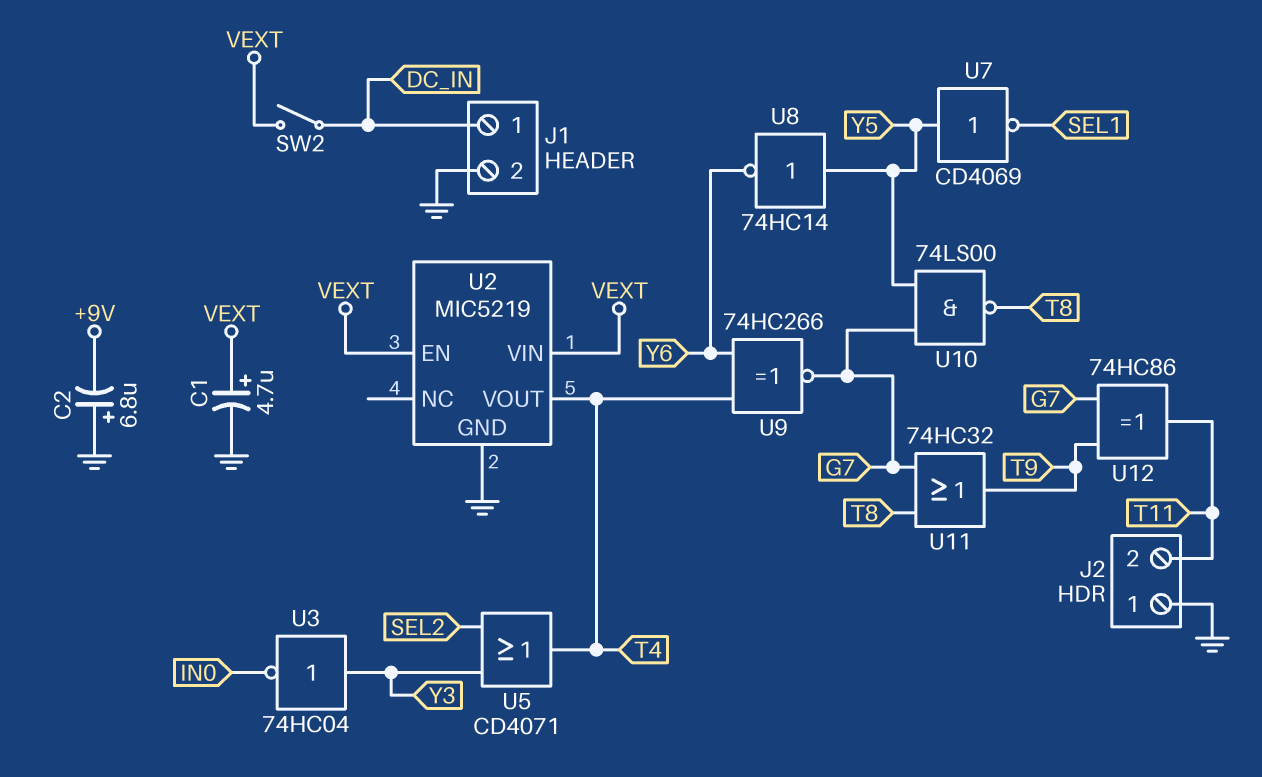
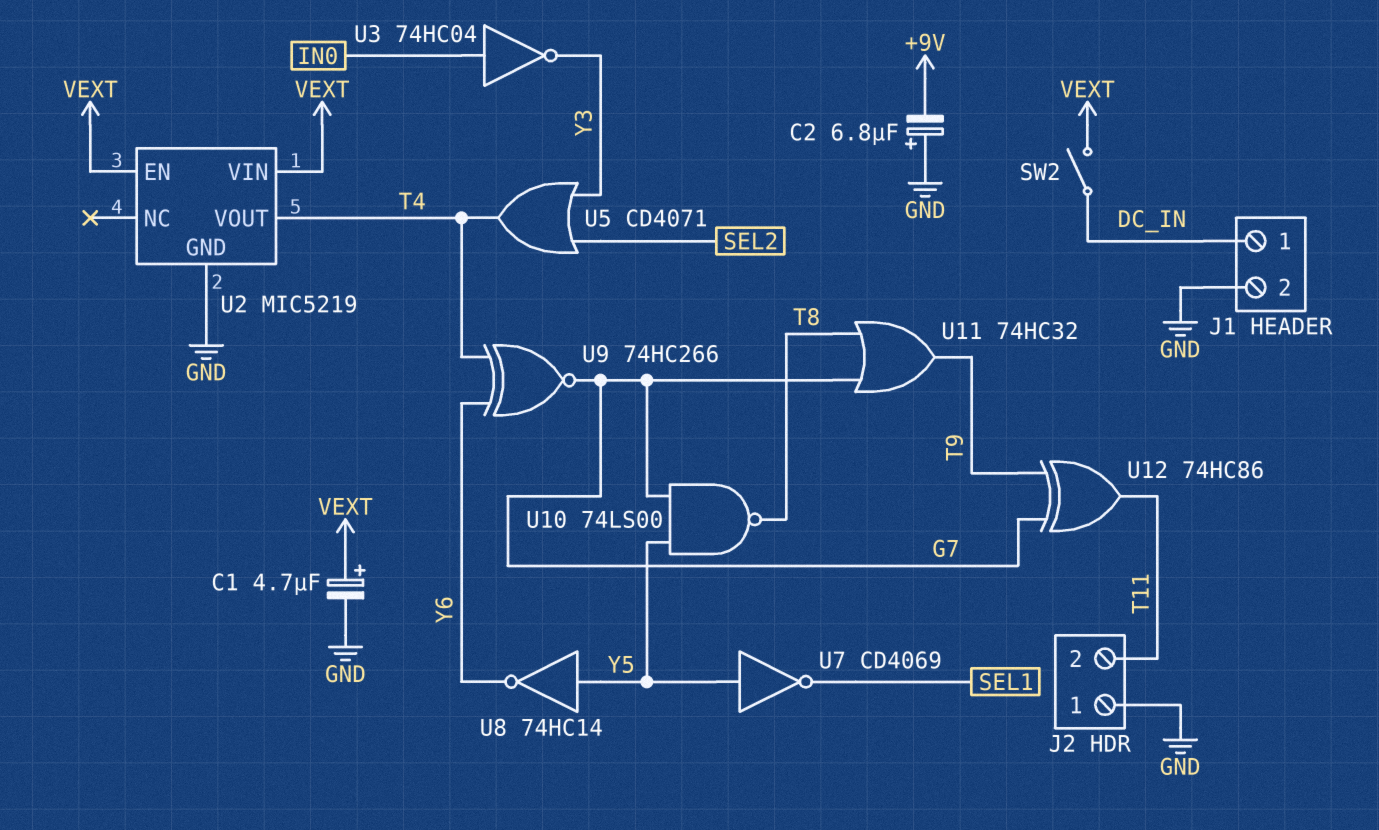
U3: NOT 74HC04 (in Y3, out IN0) -> NOT 74HC04 (in IN0, out Y3)

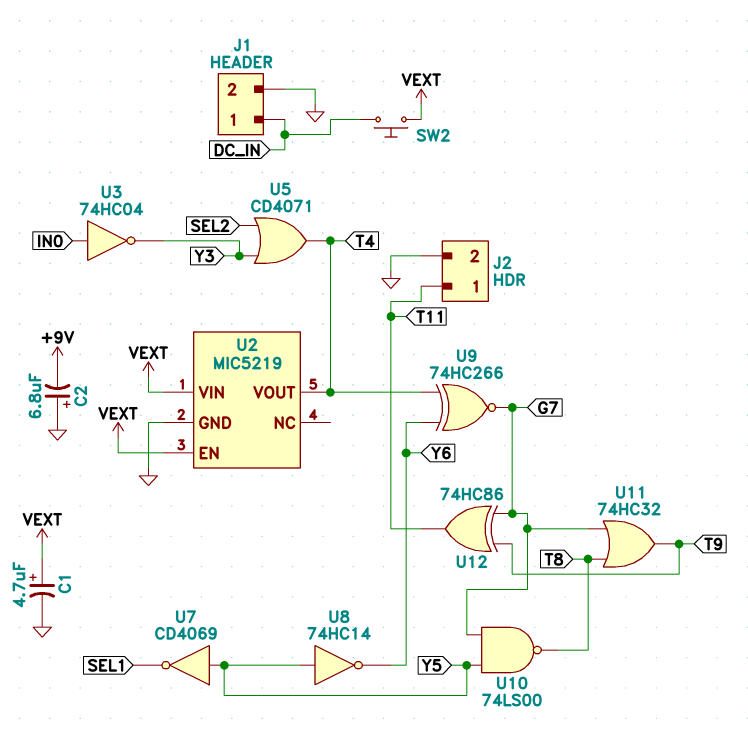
J2 pin 1: GND -> T11
J2 pin 2: T11 -> GND
SW2: switch (DC_IN, VEXT) -> button (DC_IN, VEXT)

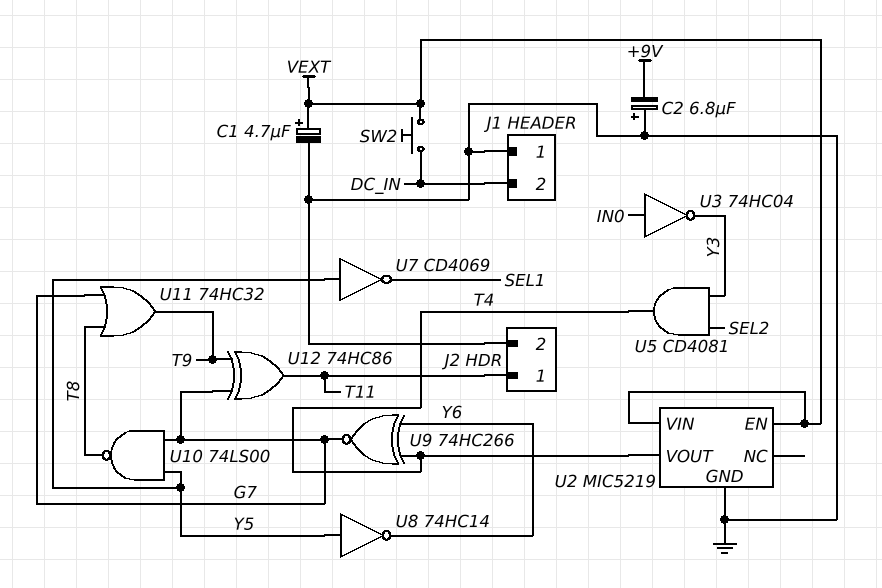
J1 pin 1: DC_IN -> GND
J1 pin 2: GND -> DC_IN
U5: OR CD4071 (in SEL2, in Y3, out T4) -> AND CD4081 (in SEL2, in Y3, out T4)

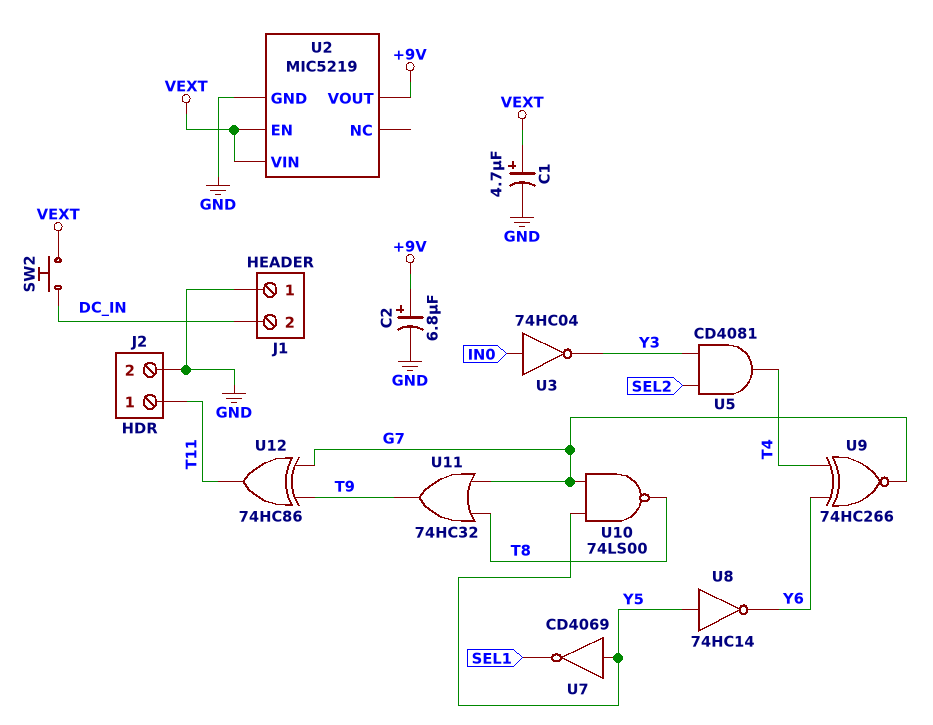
C2: 6.8uF (plus GND, minus +9V) -> 6.8uF (plus +9V, minus GND)
U2 pin VOUT: T4 -> +9V

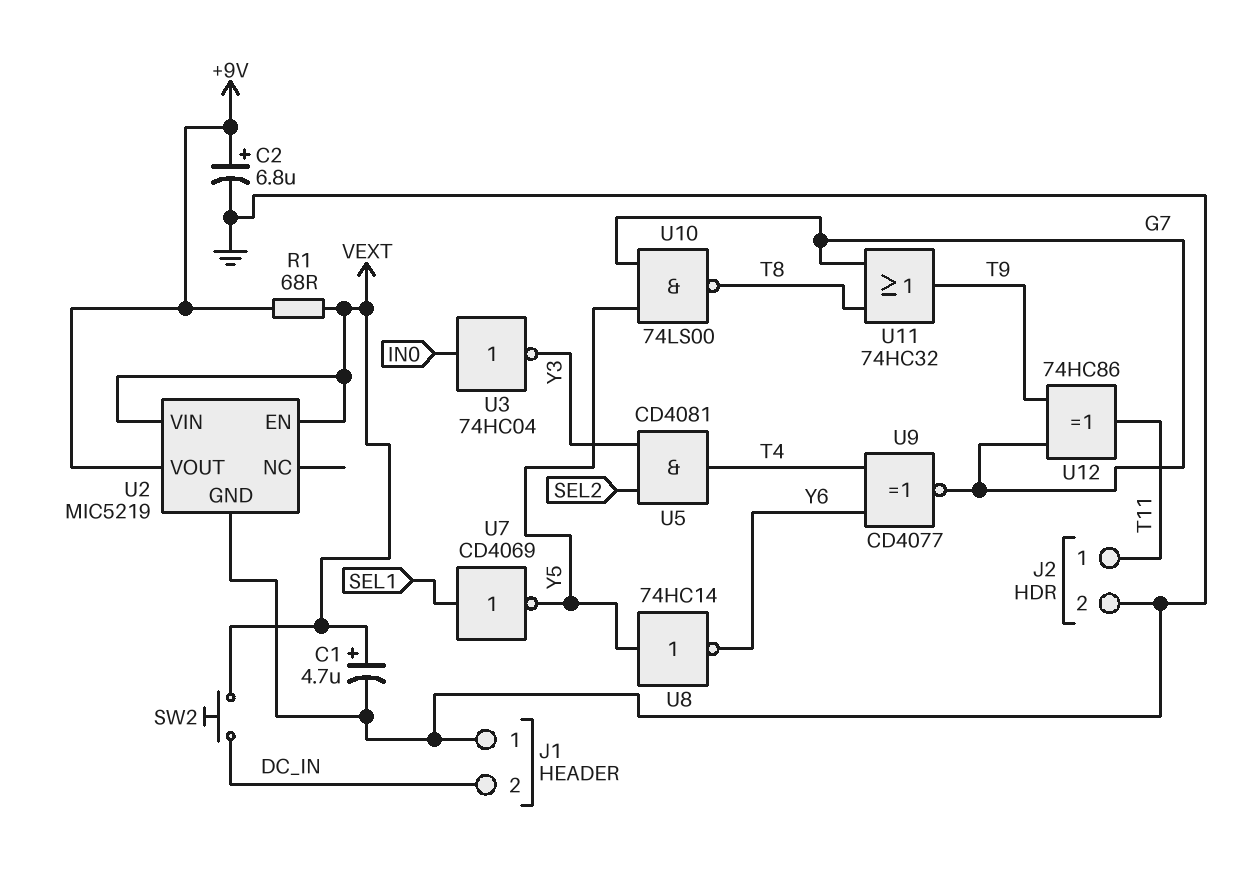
R1: none -> 68 (+9V, VEXT)
U7: NOT CD4069 (in Y5, out SEL1) -> NOT CD4069 (in SEL1, out Y5)
U9: XNOR 74HC266 (in T4, in Y6, out G7) -> XNOR CD4077 (in T4, in Y6, out G7)

